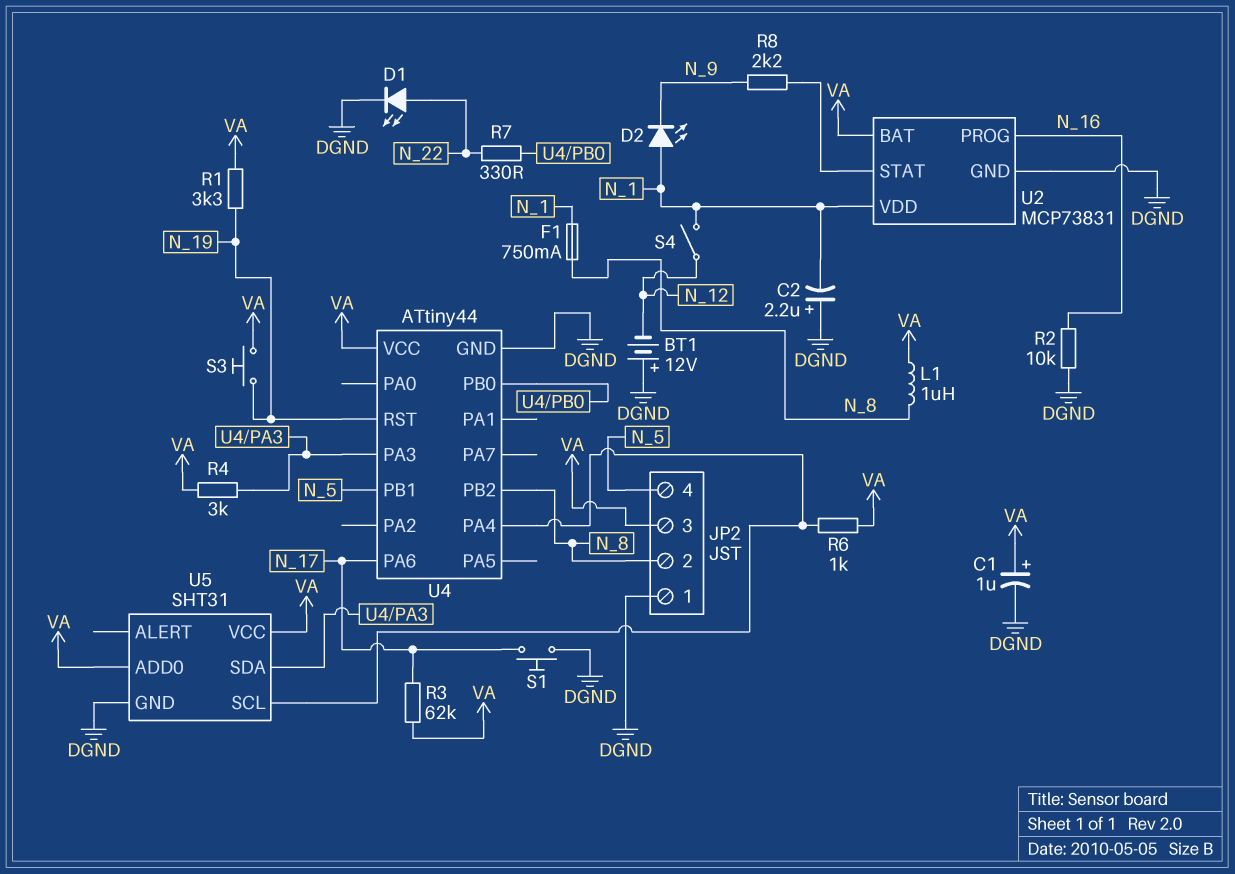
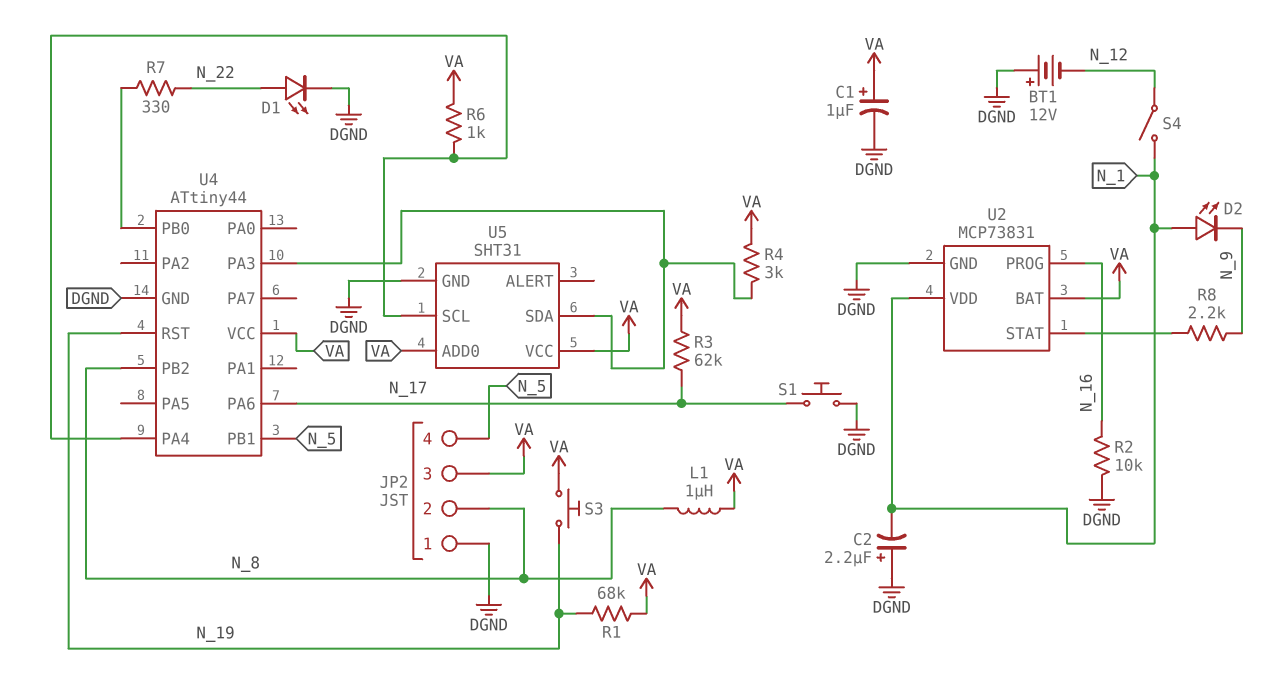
F1: 750mA (N_1, N_8) -> none
R1: 3.3k (N_19, VA) -> 68k (N_19, VA)

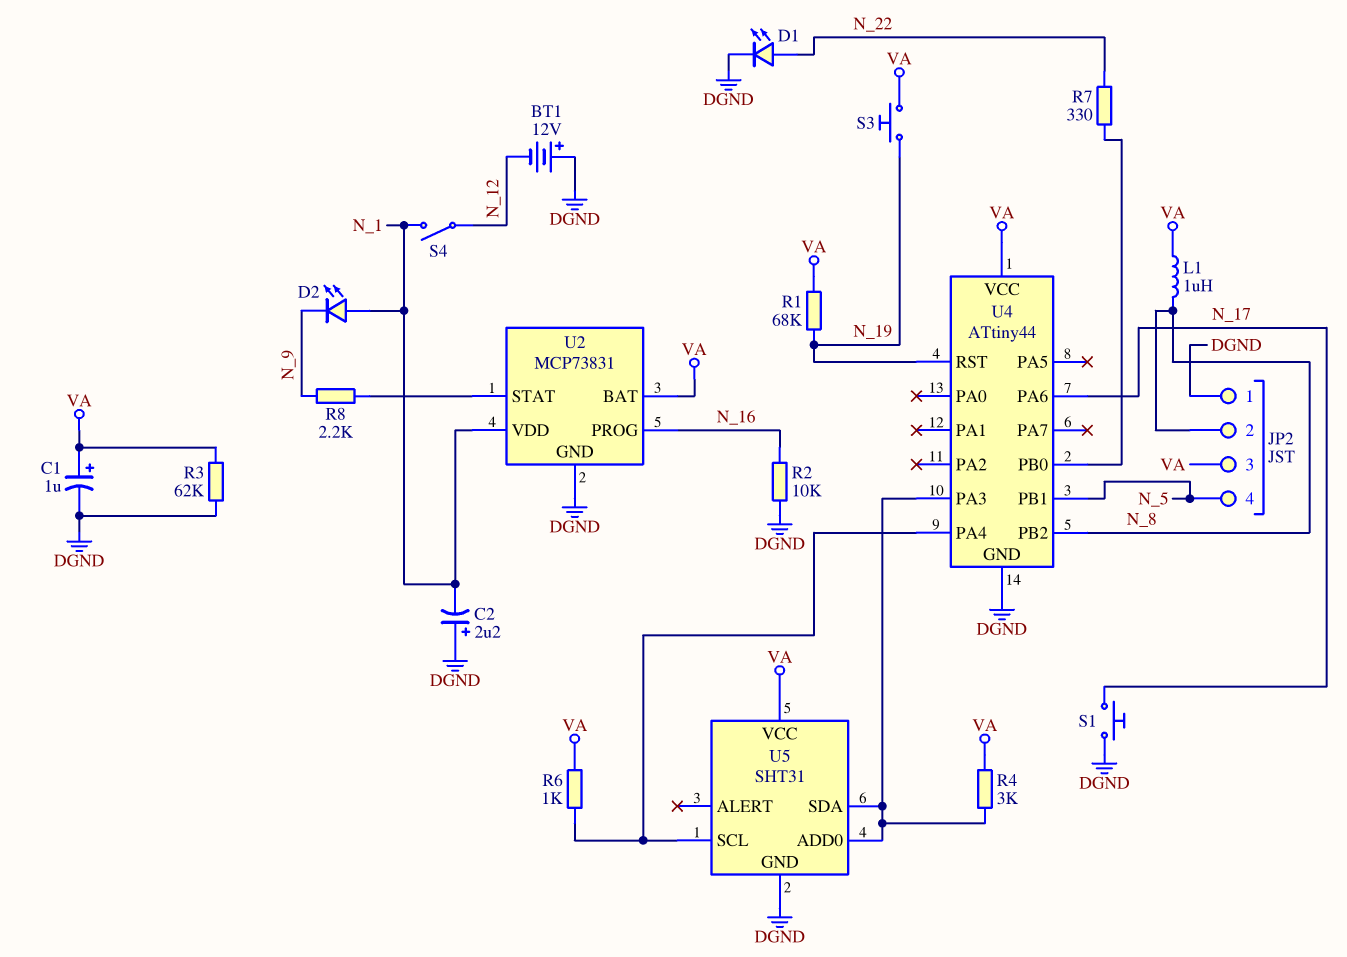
R3: 62k (N_17, VA) -> 62k (DGND, VA)
U5 pin ADD0: VA -> U4/PA3

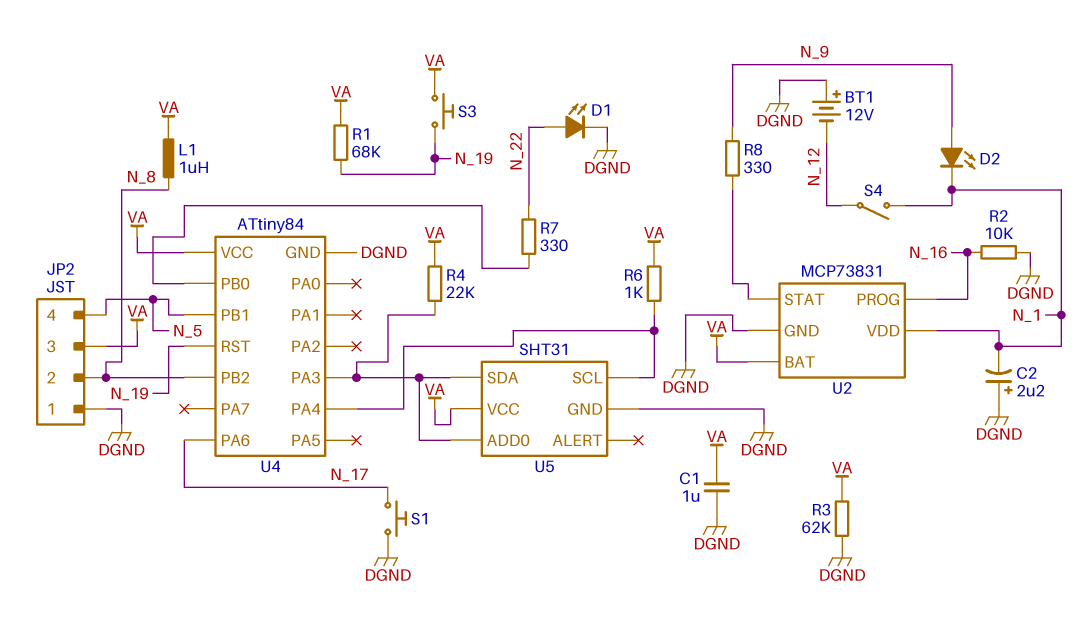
C1: 1uF (plus VA, minus DGND) -> 1uF (DGND, VA)
D2: LED (A N_1, K N_9) -> LED (A N_9, K N_1)
R4: 3k (U4/PA3, VA) -> 22k (U4/PA3, VA)
R8: 2.2k (N_9, U2/STAT) -> 330 (N_9, U2/STAT)
U4: ATtiny44 -> ATtiny84

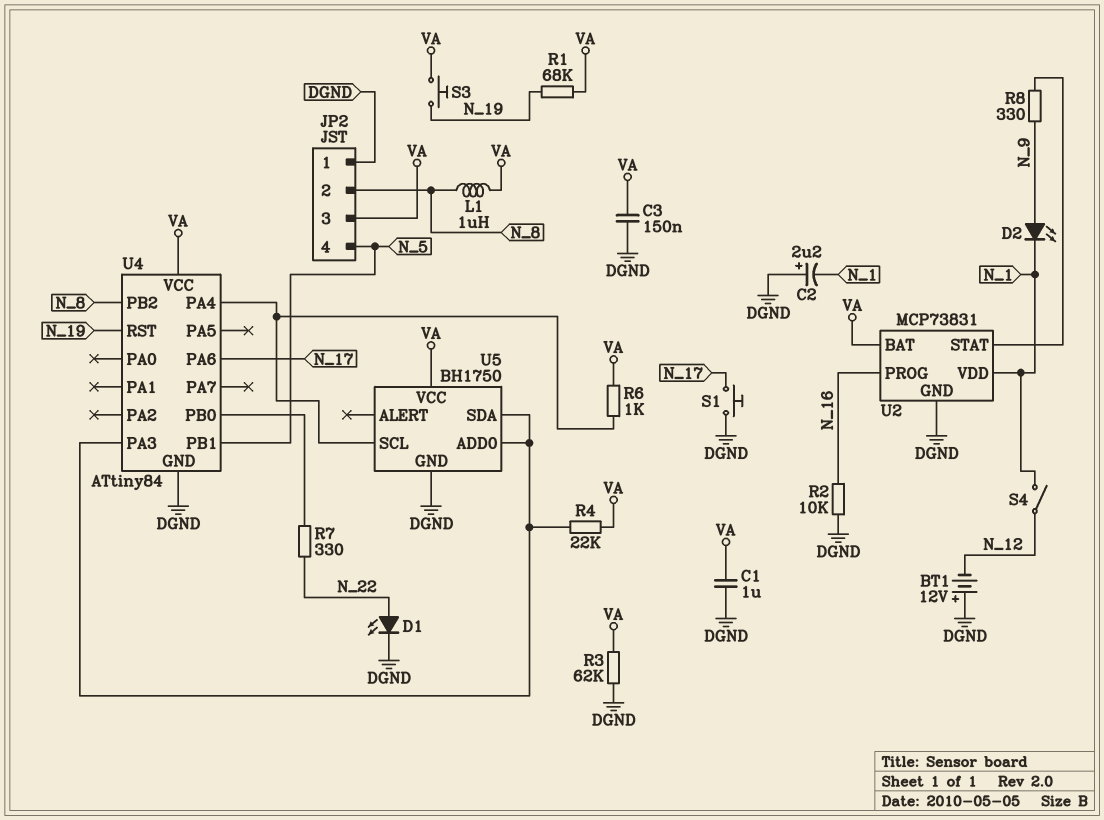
C3: none -> 150nF (DGND, VA)
U5: SHT31 -> BH1750

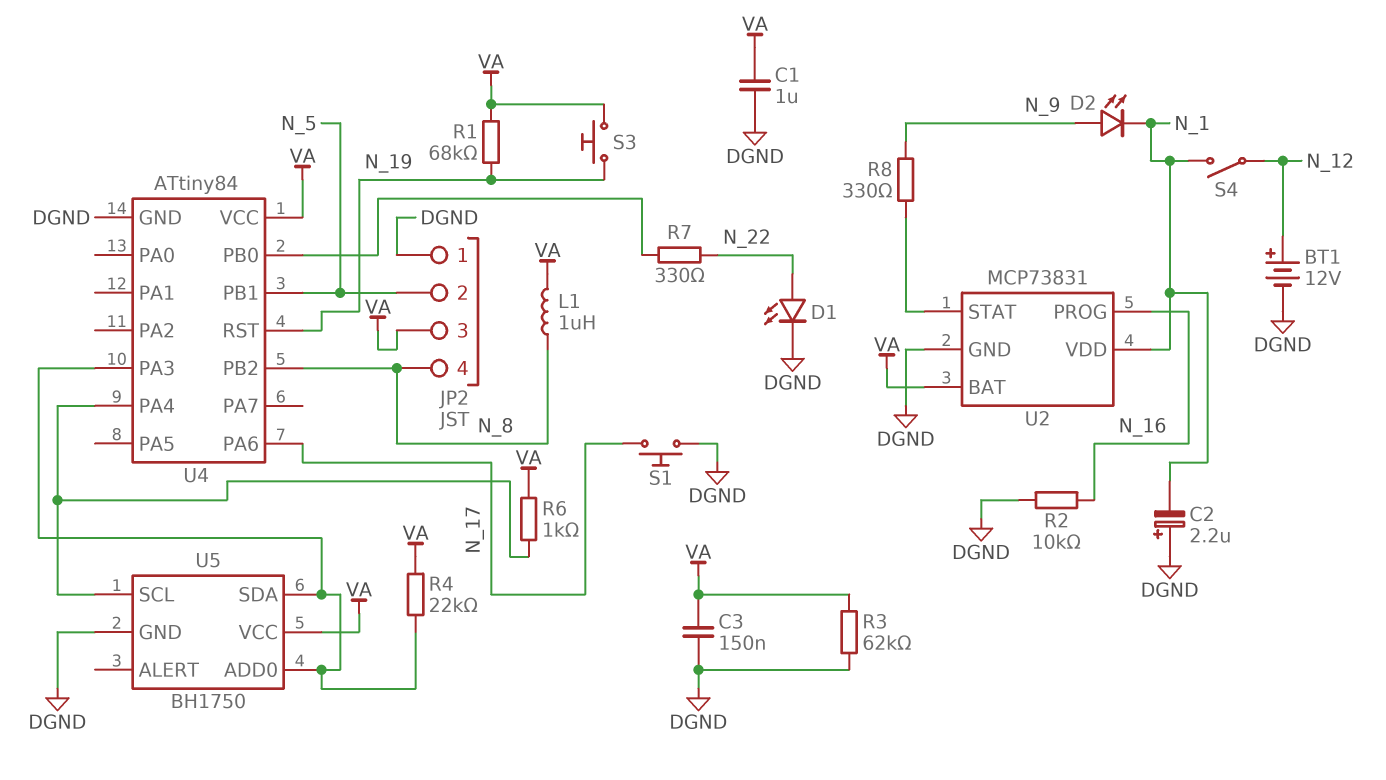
BT1: 12V (plus DGND, minus N_12) -> 12V (plus N_12, minus DGND)
JP2 pin 2: N_8 -> N_5
JP2 pin 4: N_5 -> N_8

